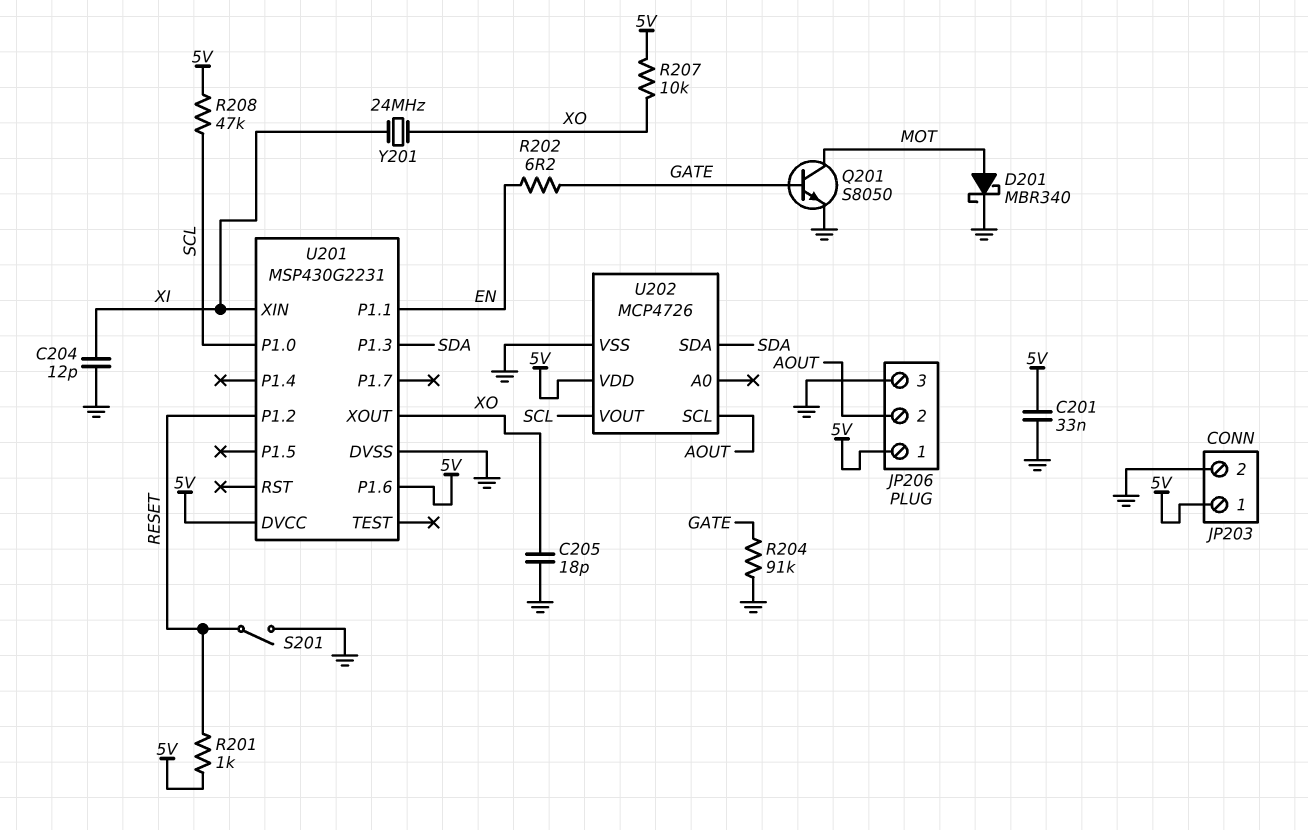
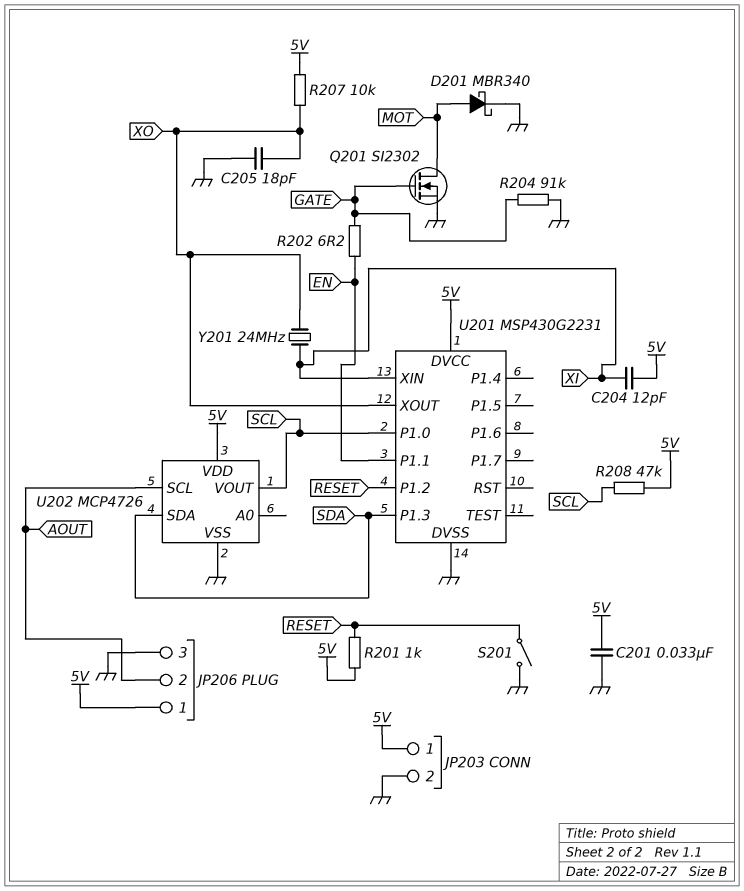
C204: 12pF (GND, XI) -> 12pF (5V, XI)
Q201: NPN S8050 (B GATE, C MOT, E GND) -> NMOS SI2302 (G GATE, D MOT, S GND)
U201 pin P1.6: 5V -> none

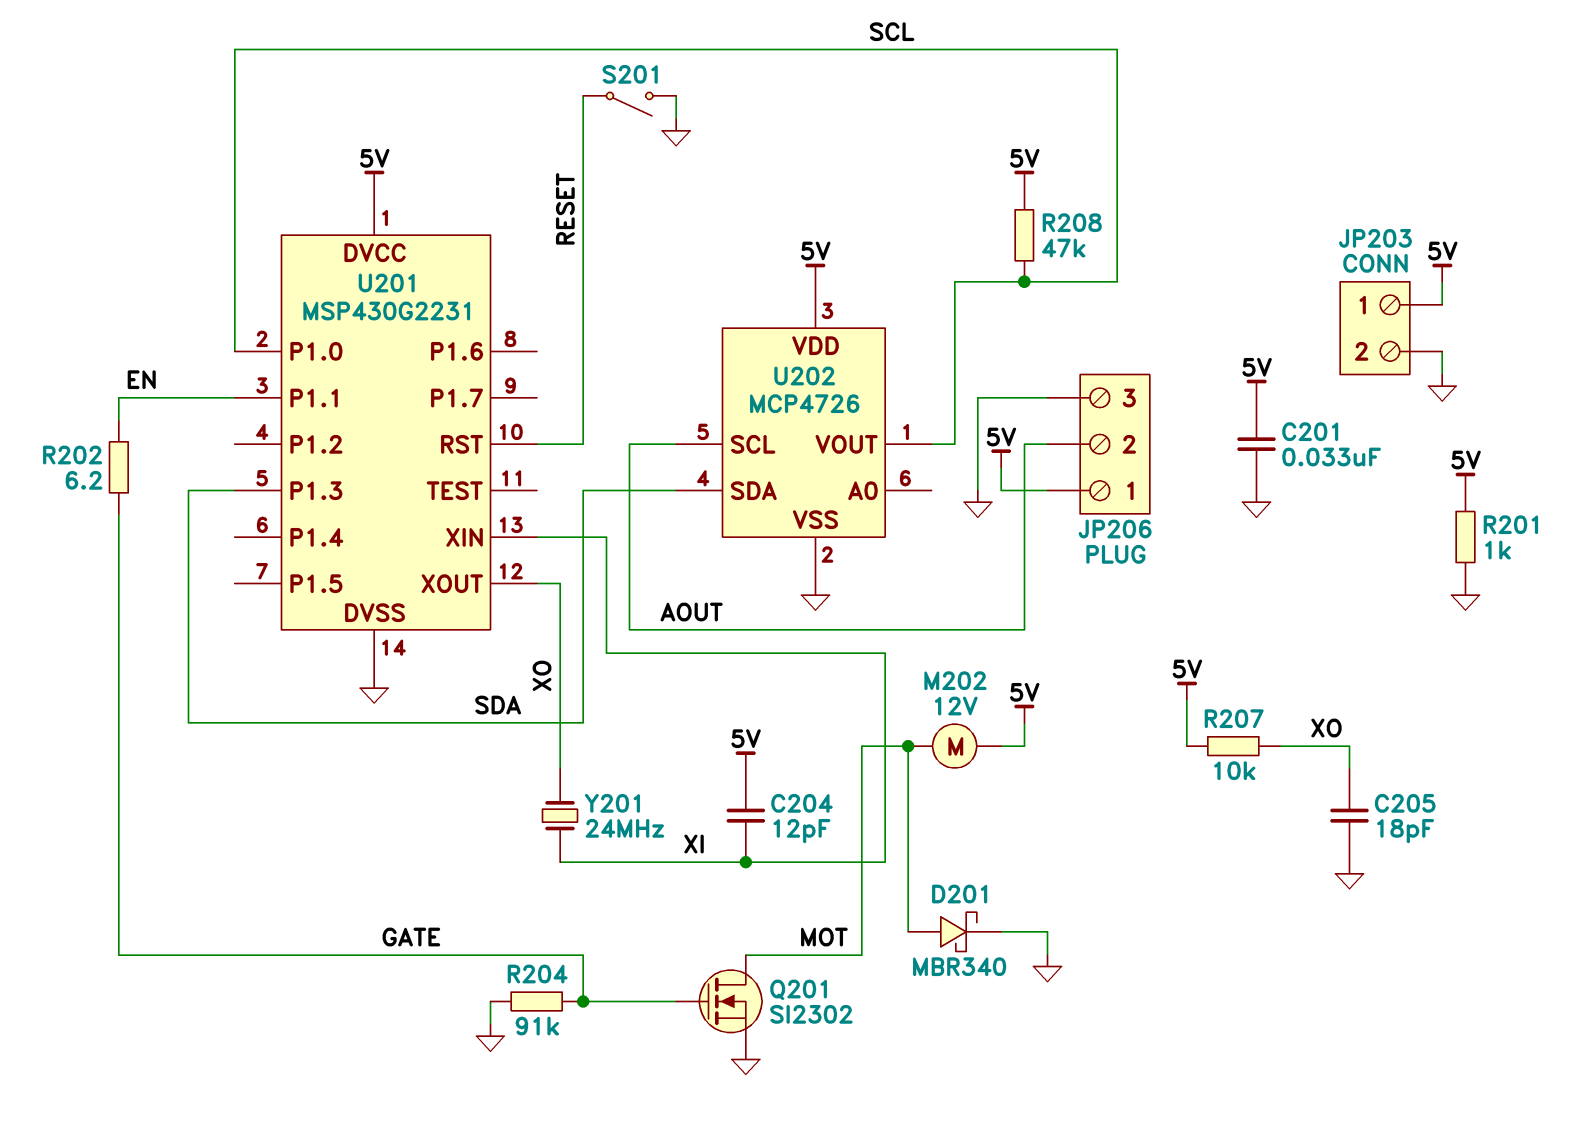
M202: none -> motor 12V (5V, MOT)
R201: 1k (5V, RESET) -> 1k (5V, GND)
U201 pin P1.2: RESET -> none
U201 pin RST: none -> RESET

